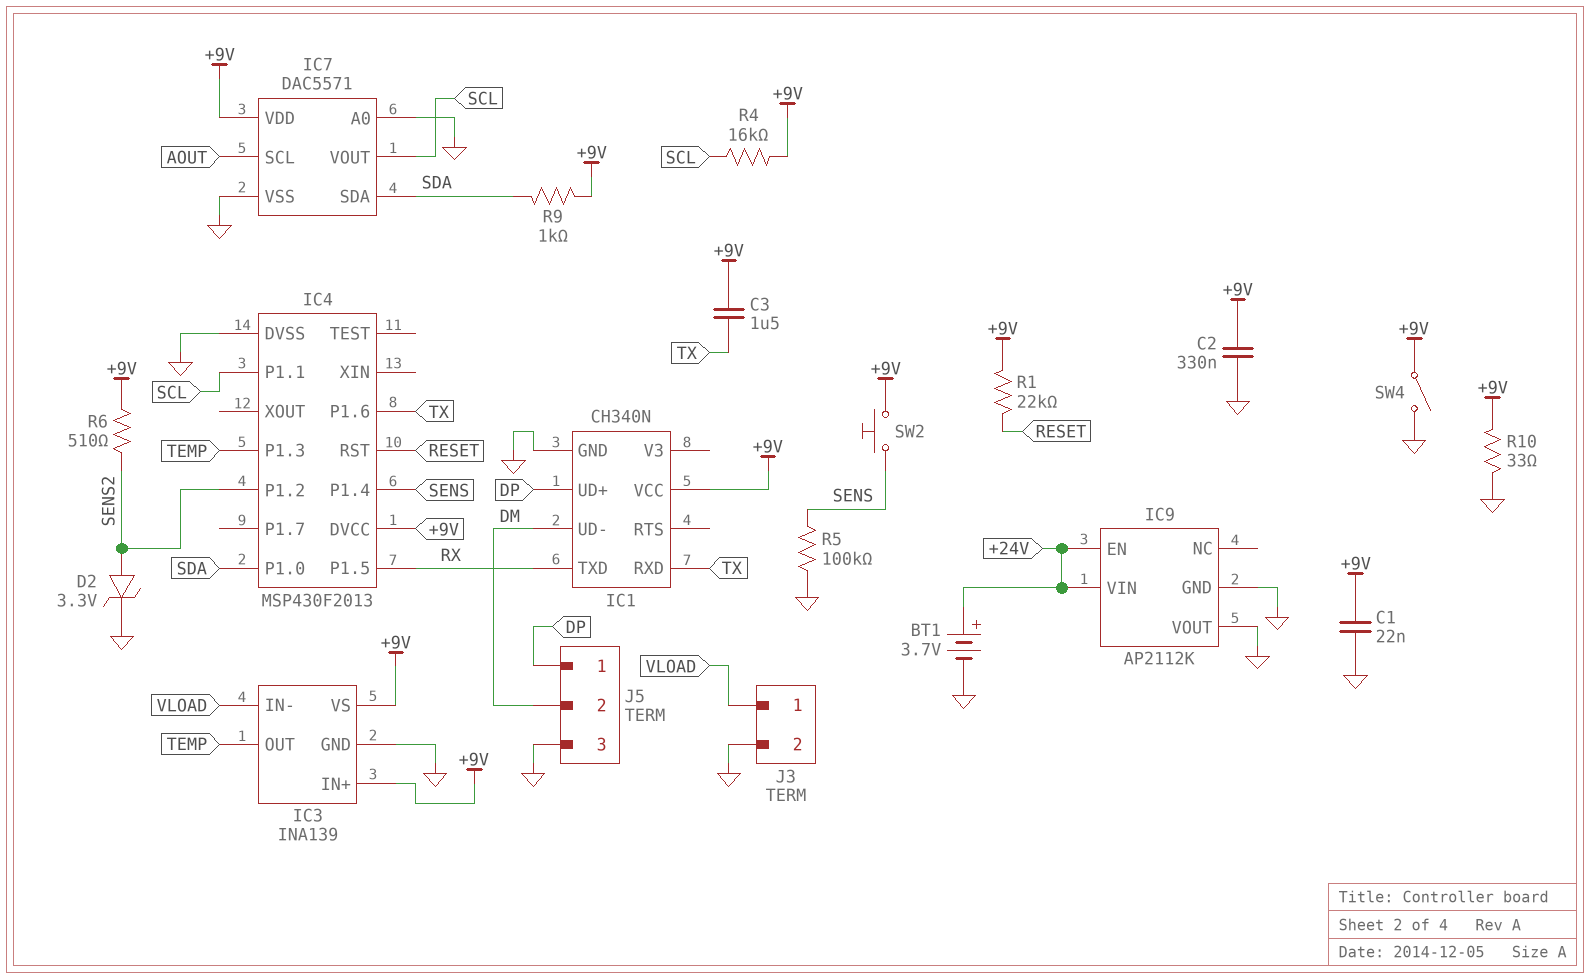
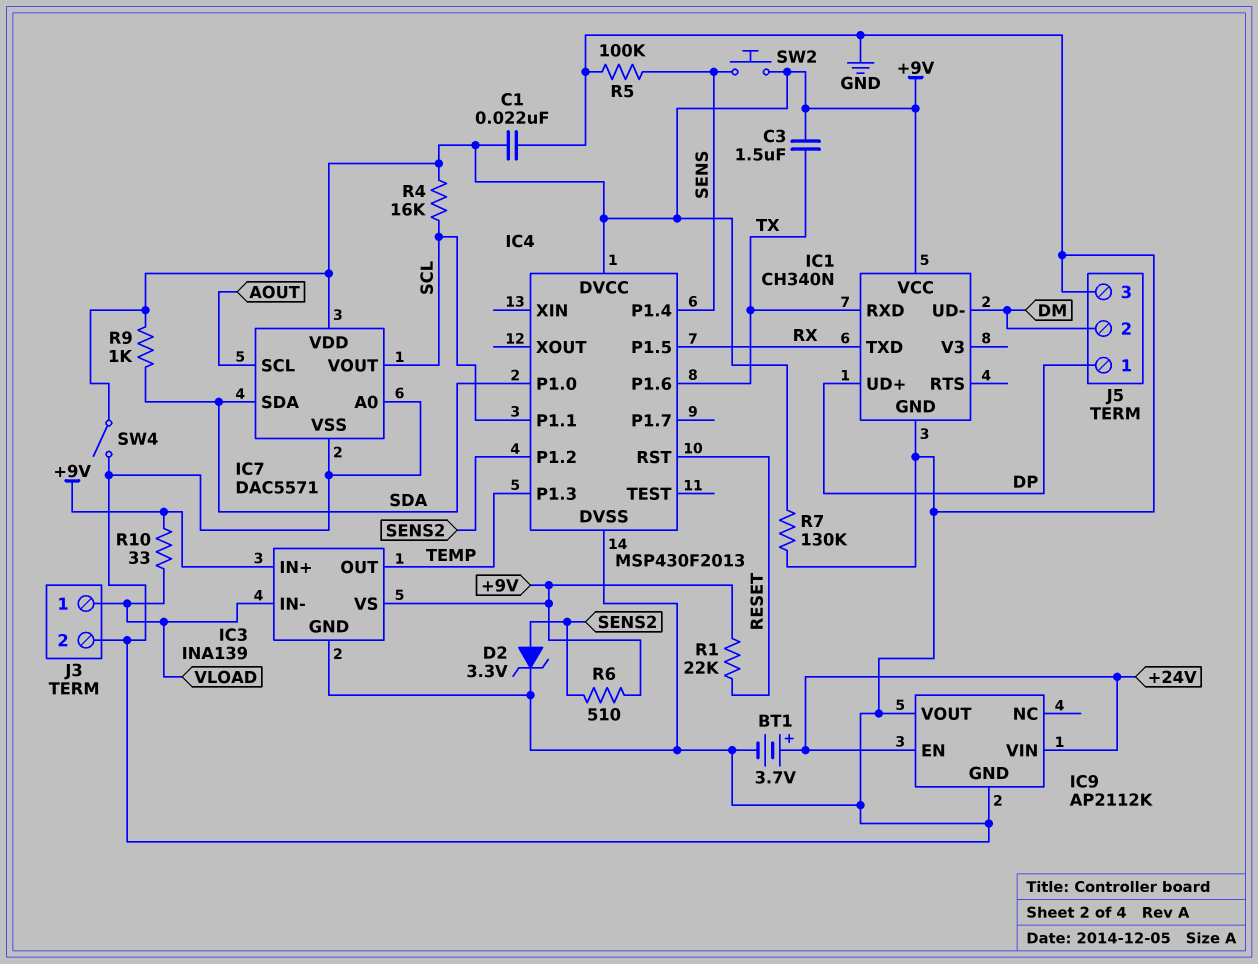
C2: 330nF (+9V, GND) -> none
R7: none -> 130k (+9V, GND)
R10: 33 (+9V, GND) -> 33 (+9V, VLOAD)

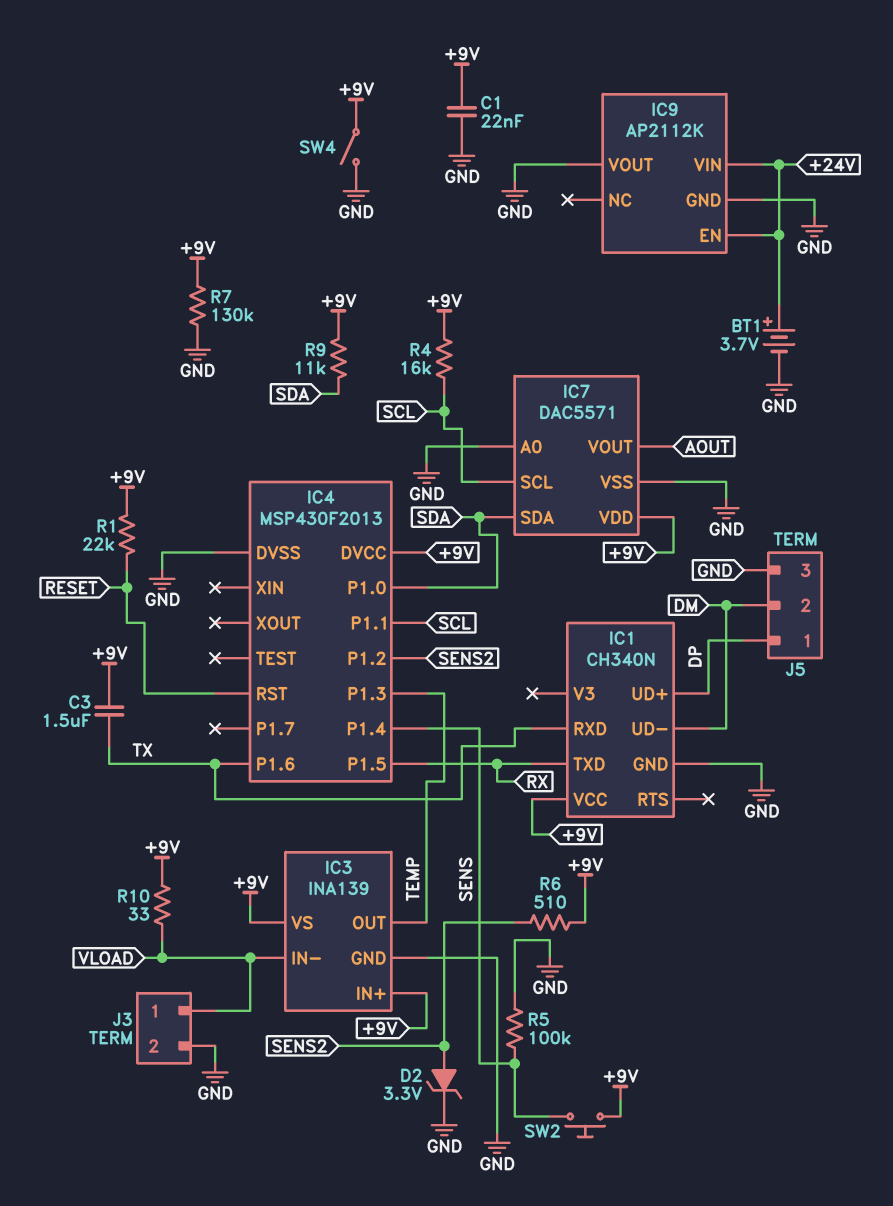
IC7 pin SCL: AOUT -> SCL
IC7 pin VOUT: SCL -> AOUT
R9: 1k (+9V, SDA) -> 11k (+9V, SDA)

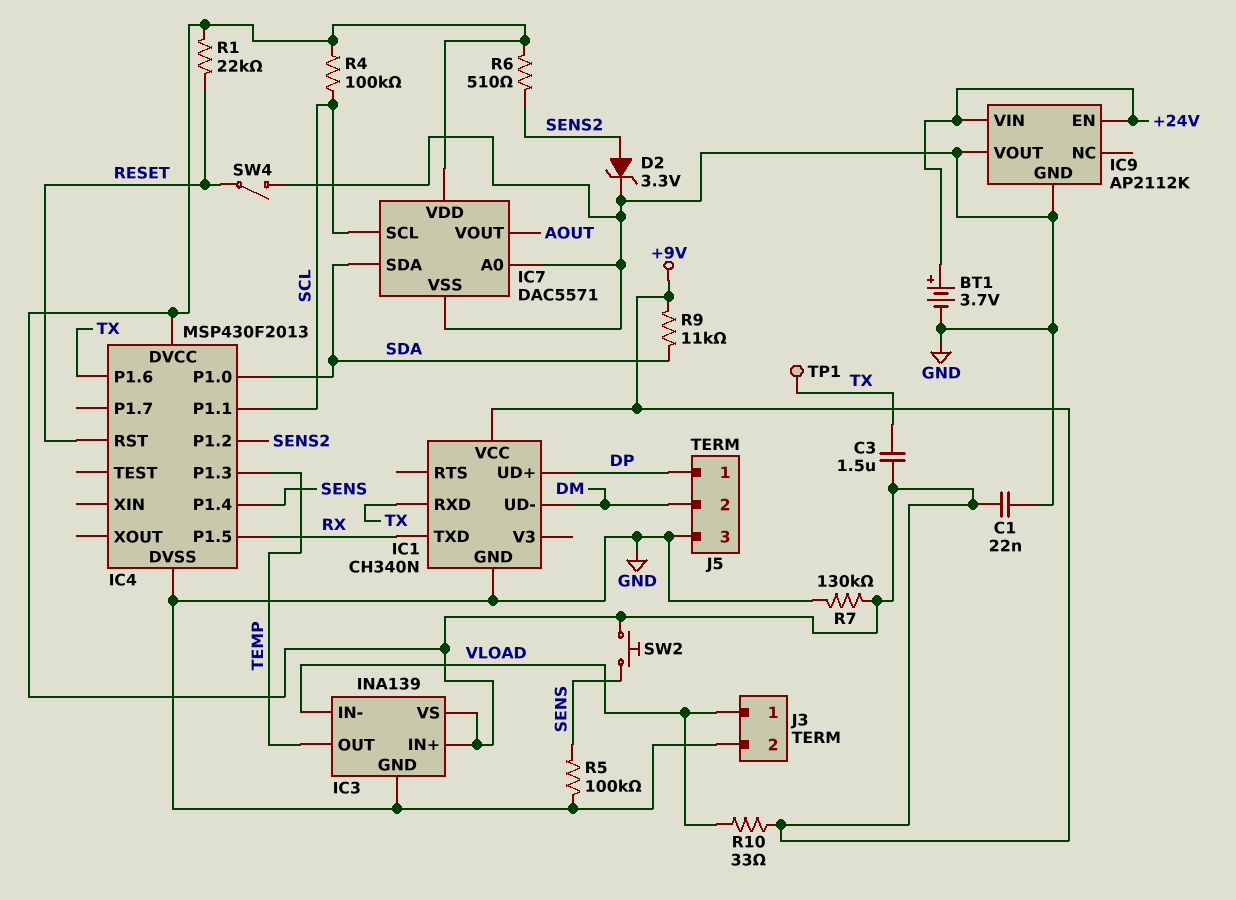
R4: 16k (+9V, SCL) -> 100k (+9V, SCL)
SW4: switch (+9V, GND) -> switch (GND, RESET)
TP1: none -> test point (TX)

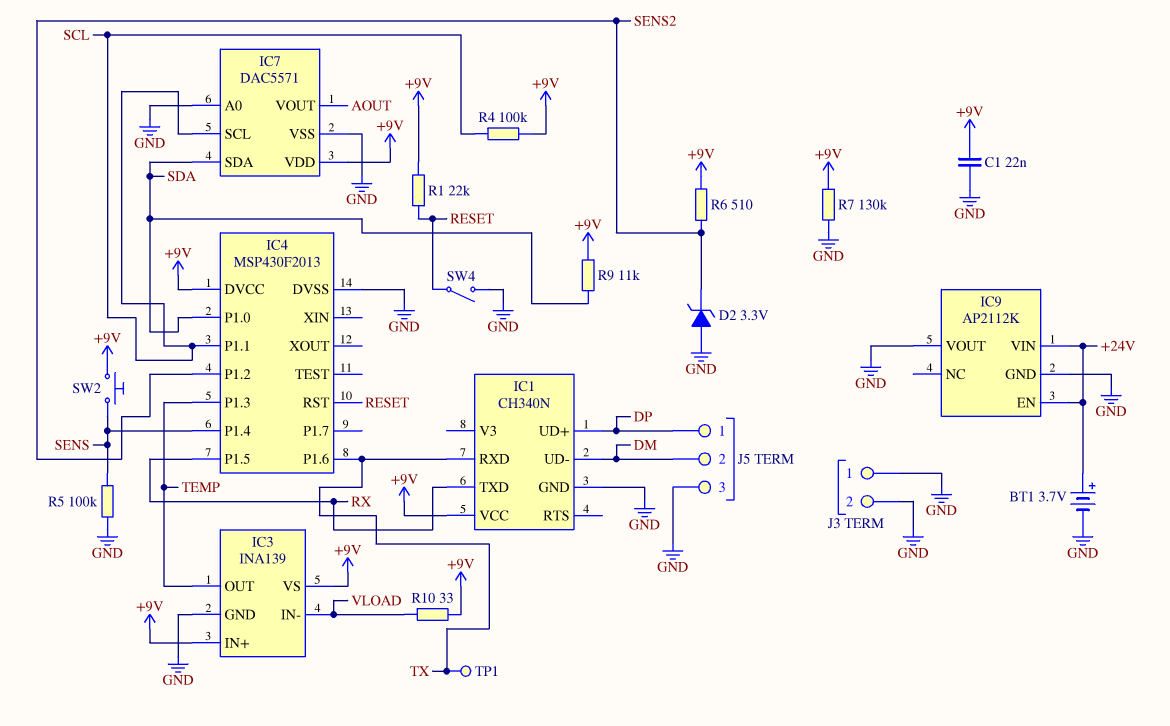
C3: 1.5uF (+9V, TX) -> none
D2: zener 3.3V (A SENS2, K GND) -> zener 3.3V (A GND, K SENS2)
J3 pin 1: VLOAD -> GND

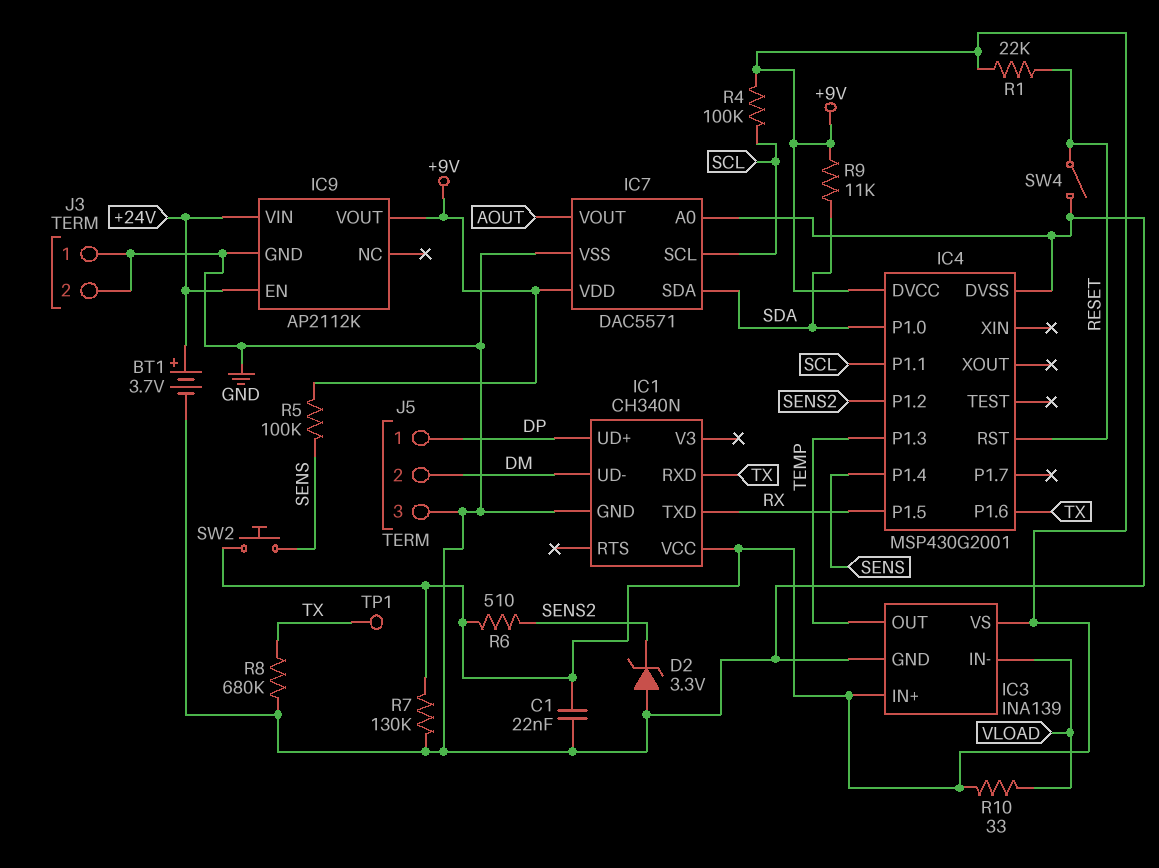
IC4: MSP430F2013 -> MSP430G2001
IC9 pin VOUT: GND -> +9V
R5: 100k (GND, SENS) -> 100k (+9V, SENS)
R8: none -> 680k (GND, TX)

